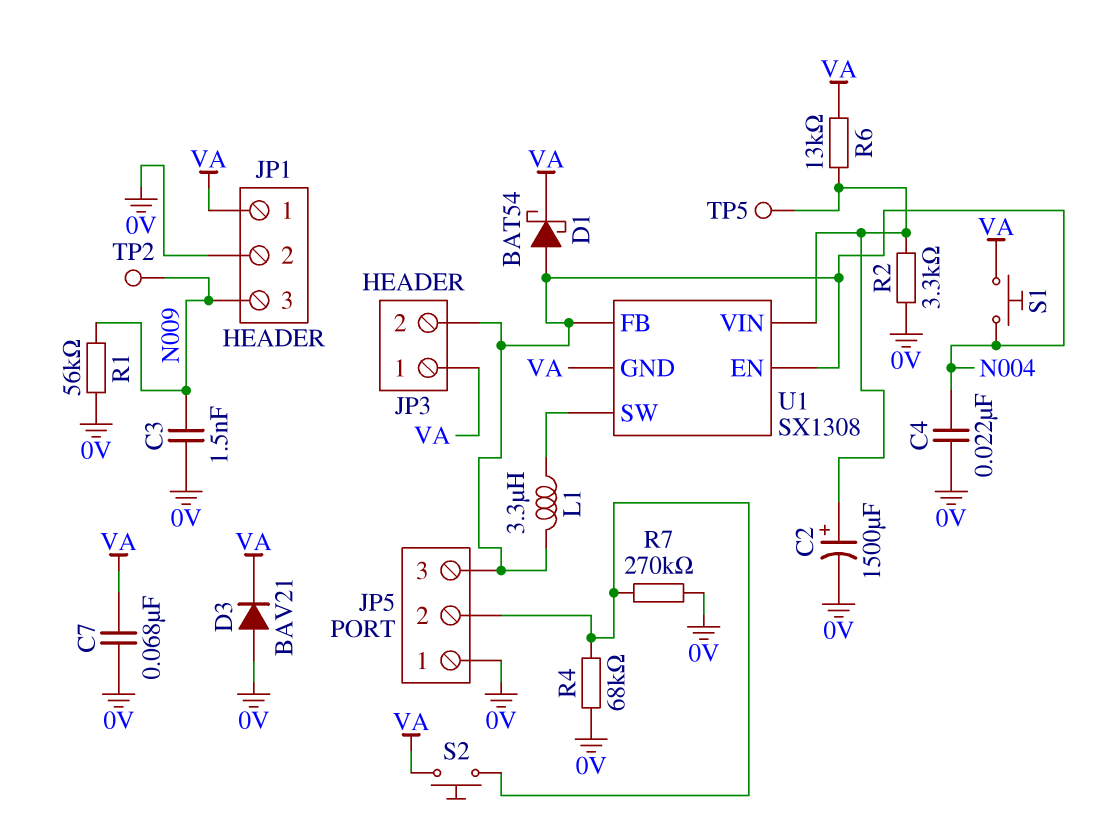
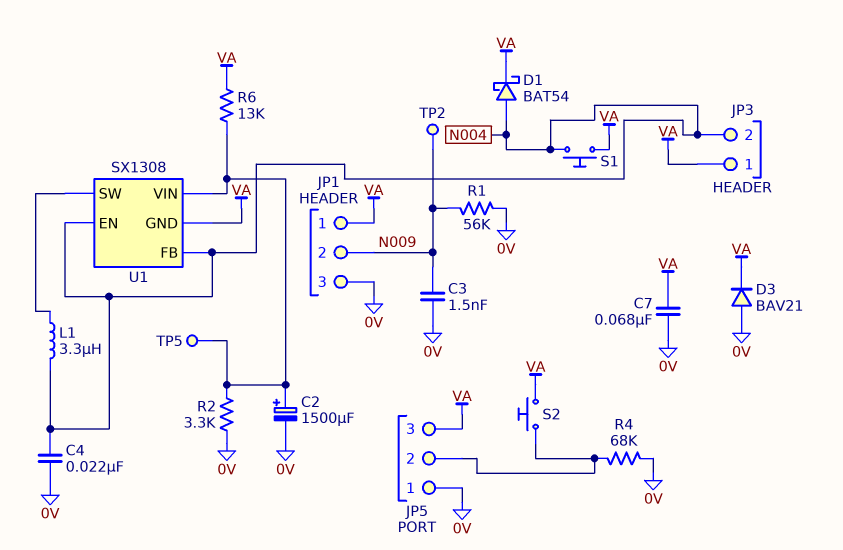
JP1 pin 2: 0V -> N009
JP1 pin 3: N009 -> 0V
JP5 pin 3: N004 -> VA
R7: 270k (0V, JP5/2) -> none

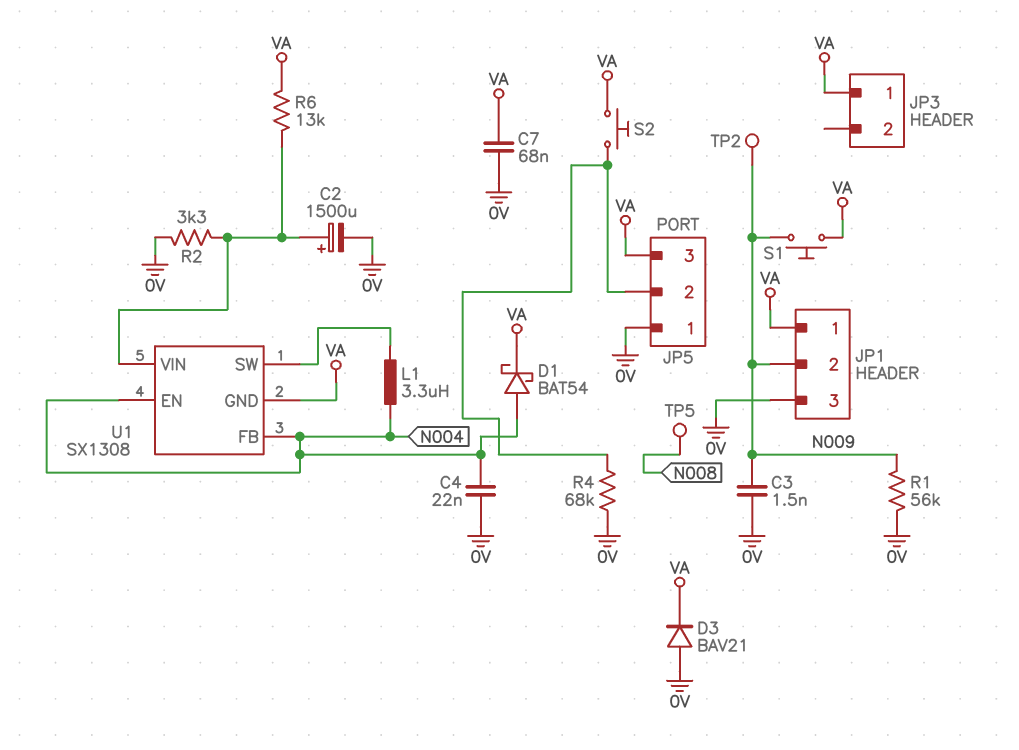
JP3 pin 2: N004 -> none
S1: button (N004, VA) -> button (N009, VA)
TP5: test point (U1/VIN) -> test point (N008)

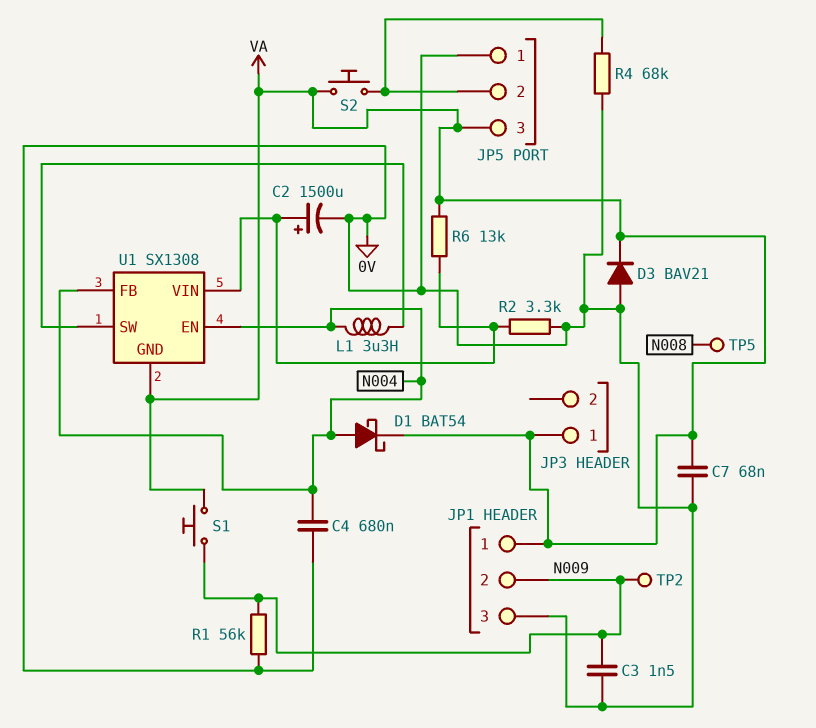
C4: 22nF (0V, N004) -> 680nF (0V, N004)

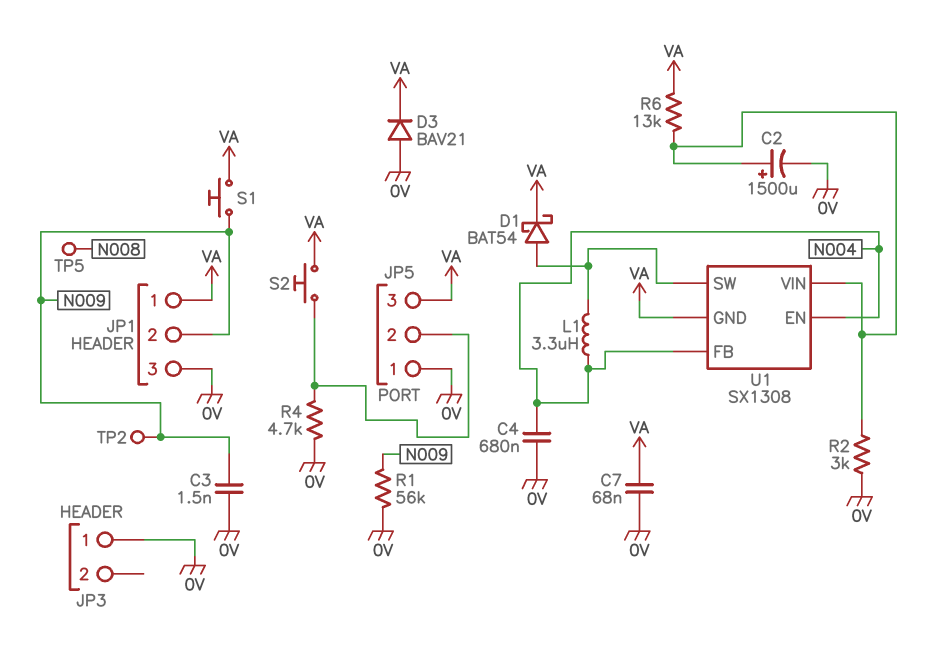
D1: schottky BAT54 (A N004, K VA) -> schottky BAT54 (A U1/SW, K VA)
JP3 pin 1: VA -> 0V
R2: 3.3k (0V, U1/VIN) -> 3k (0V, U1/VIN)
R4: 68k (0V, JP5/2) -> 4.7k (0V, JP5/2)

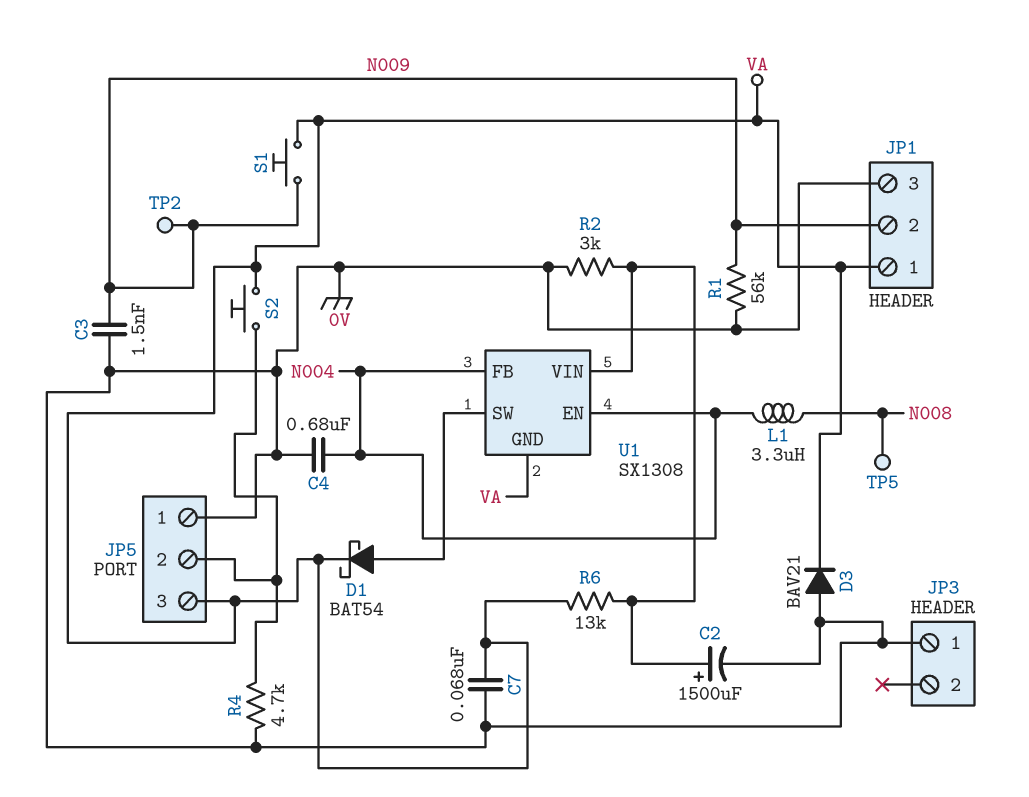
L1: 3.3uH (N004, U1/SW) -> 3.3uH (N004, N008)

